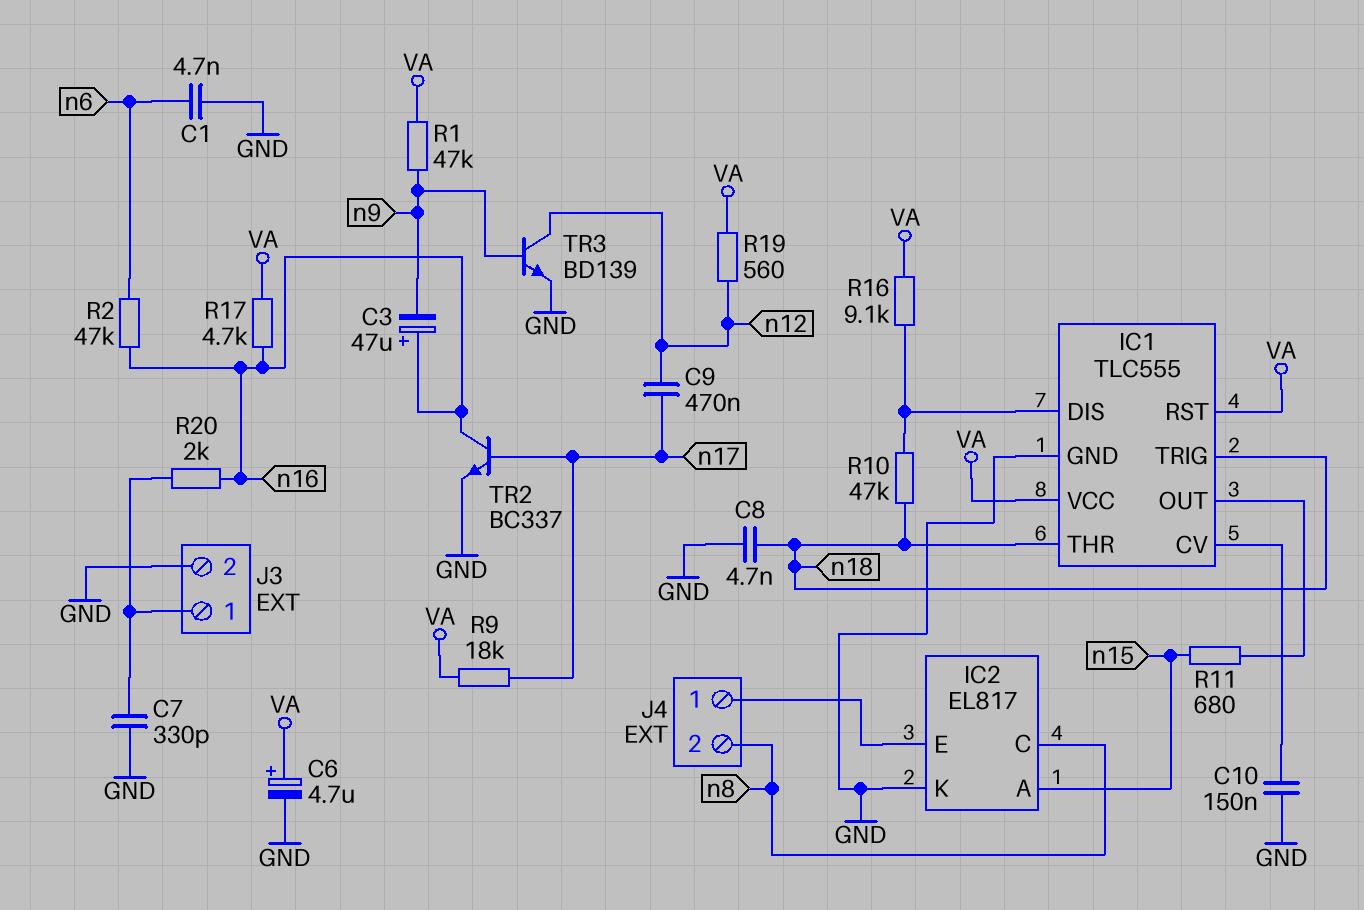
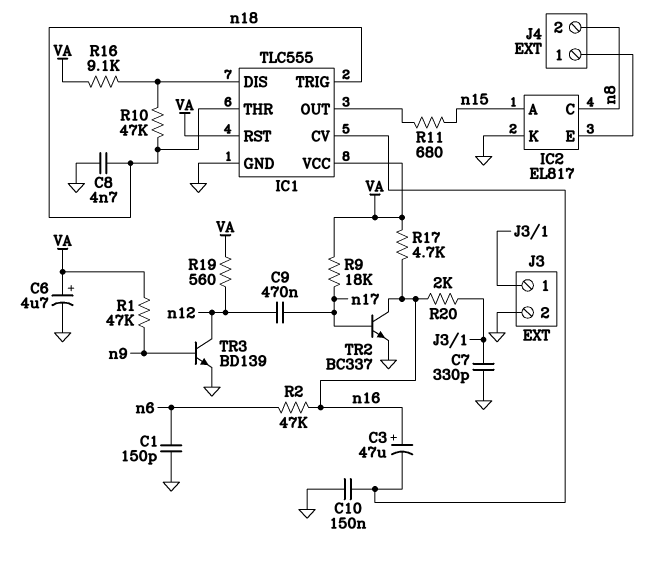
C1: 4.7nF (GND, n6) -> 150pF (GND, n6)
C3: 47uF (plus n16, minus n9) -> 47uF (plus n16, minus IC1/CV)

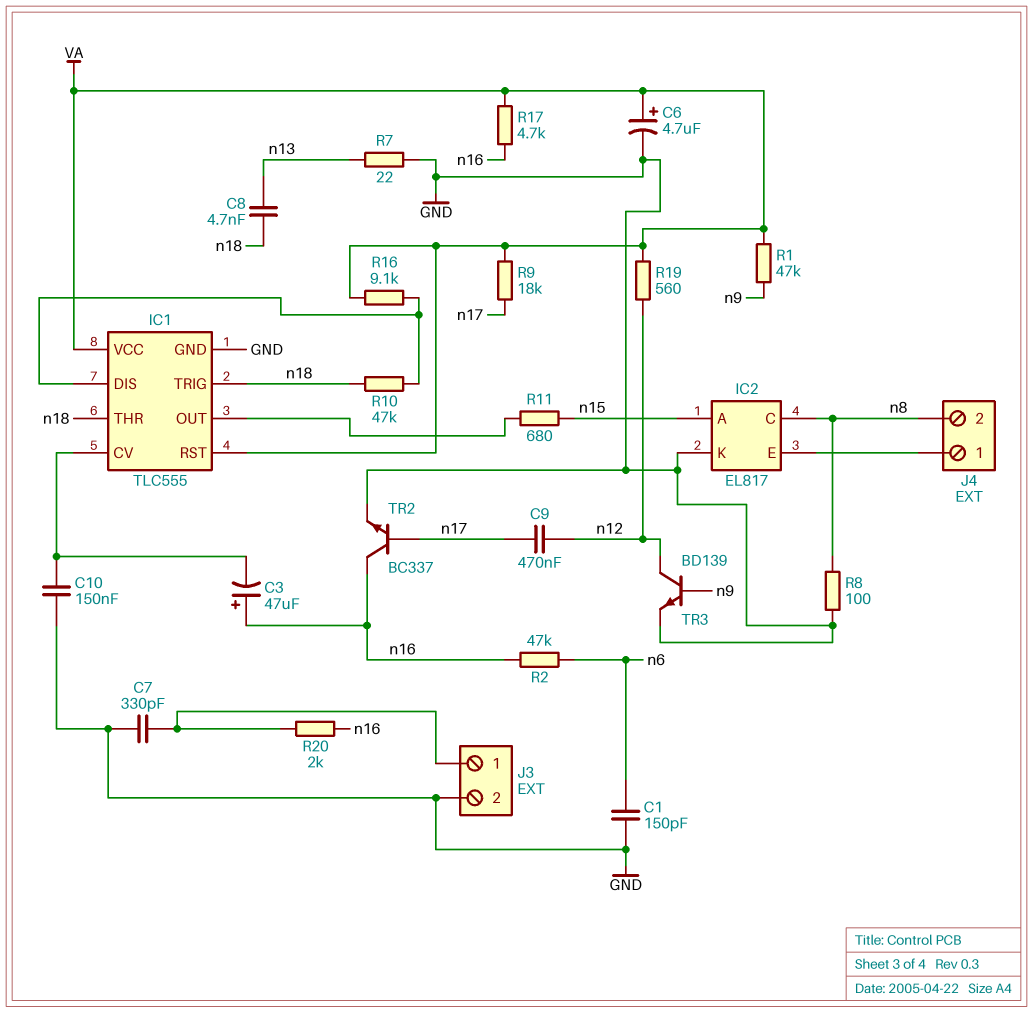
C8: 4.7nF (GND, n18) -> 4.7nF (n13, n18)
R7: none -> 22 (GND, n13)
R8: none -> 100 (GND, n8)

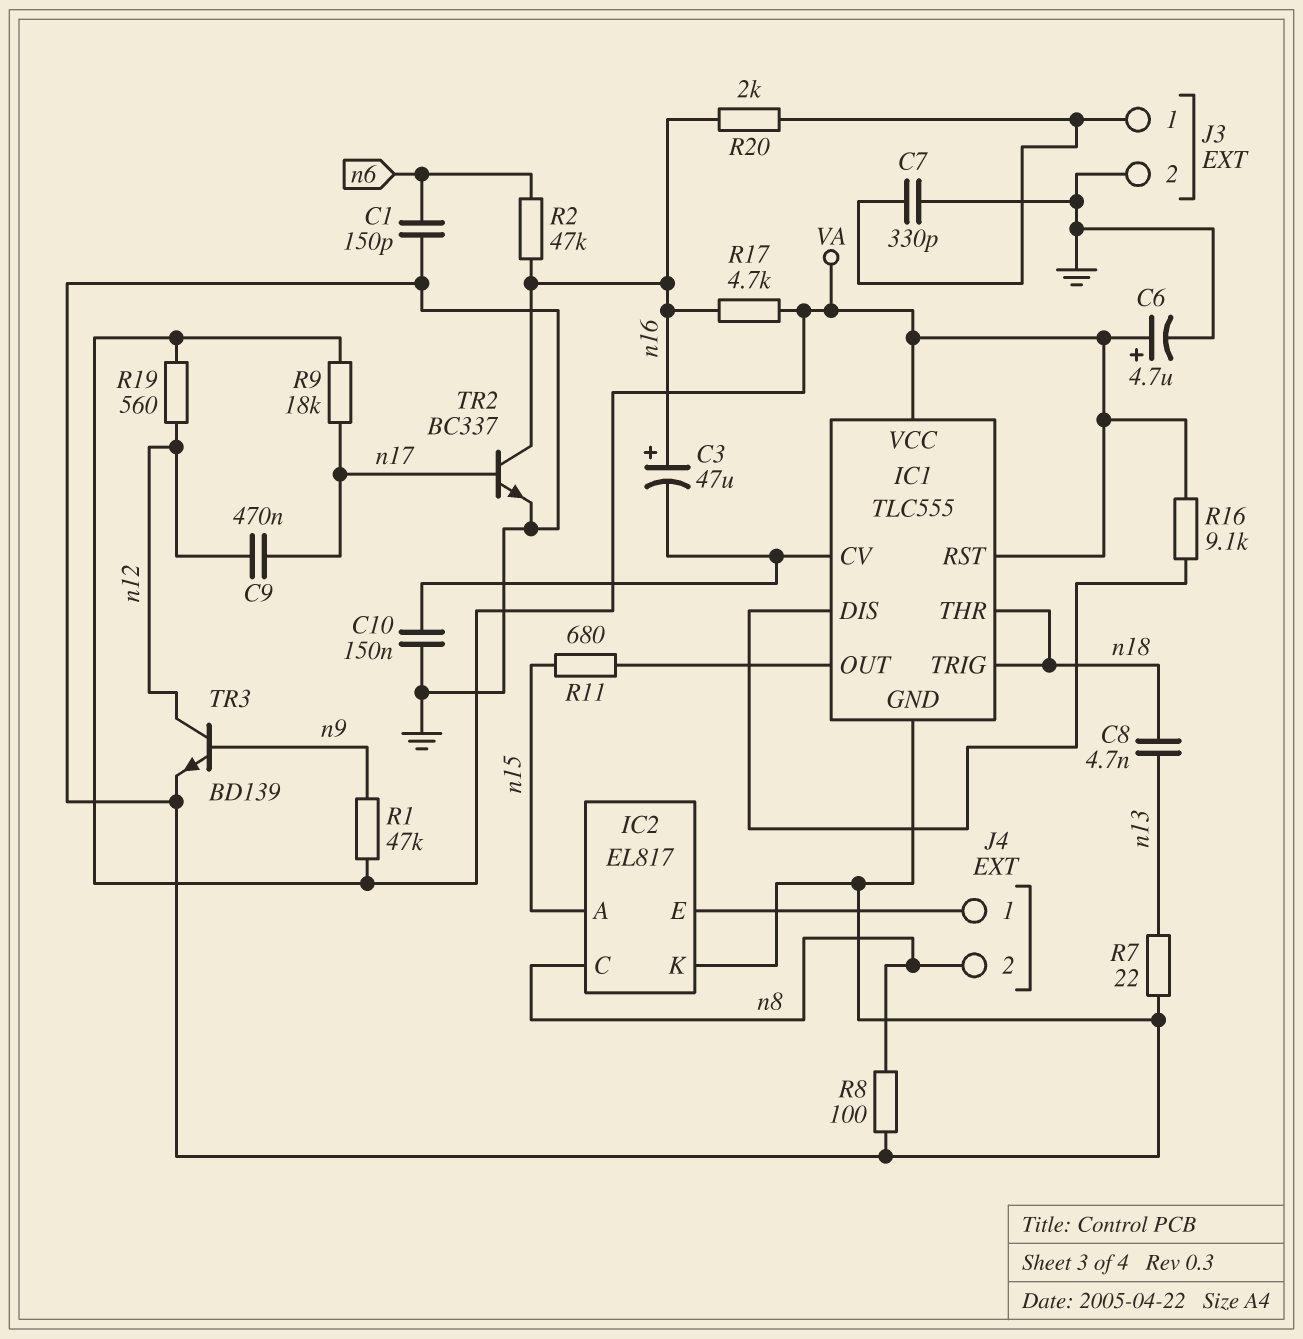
R10: 47k (IC1/DIS, n18) -> none

